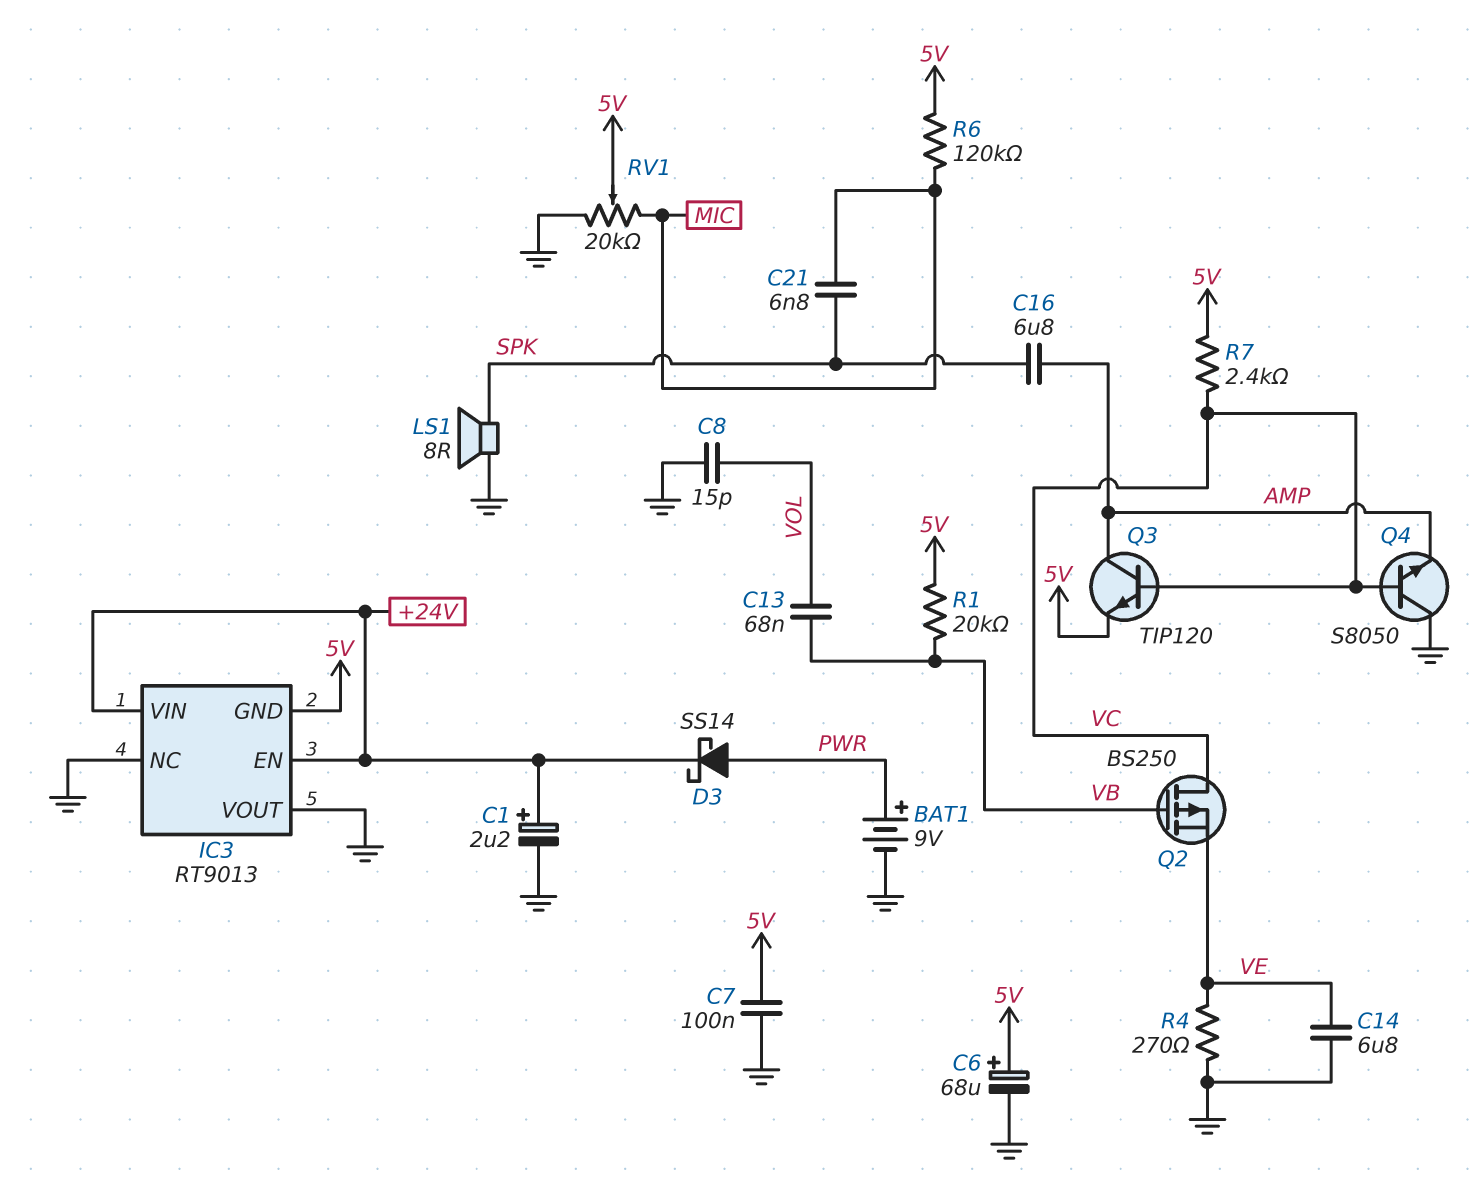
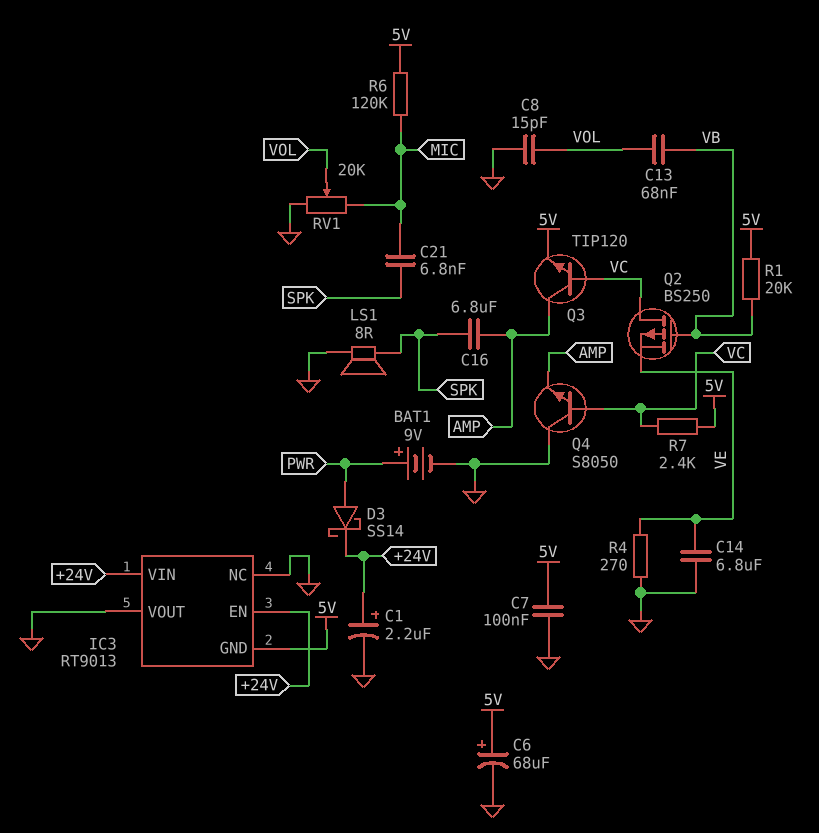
RV1: 20k (GND, MIC, wiper 5V) -> 20k (GND, MIC, wiper VOL)

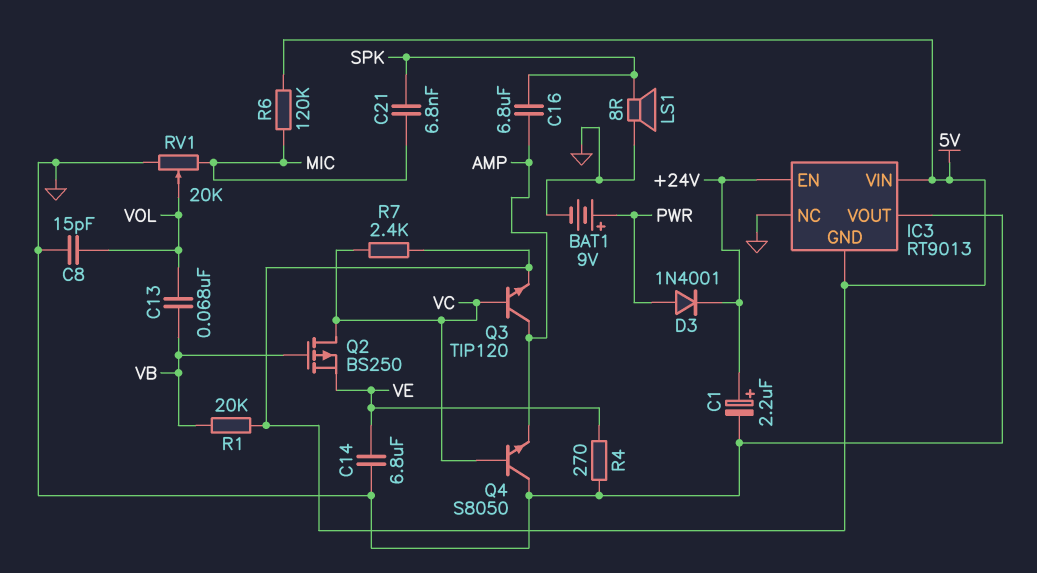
C6: 68uF (plus 5V, minus GND) -> none
C7: 100nF (5V, GND) -> none
D3: schottky SS14 (A PWR, K +24V) -> diode 1N4001 (A PWR, K +24V)
IC3 pin VIN: +24V -> 5V

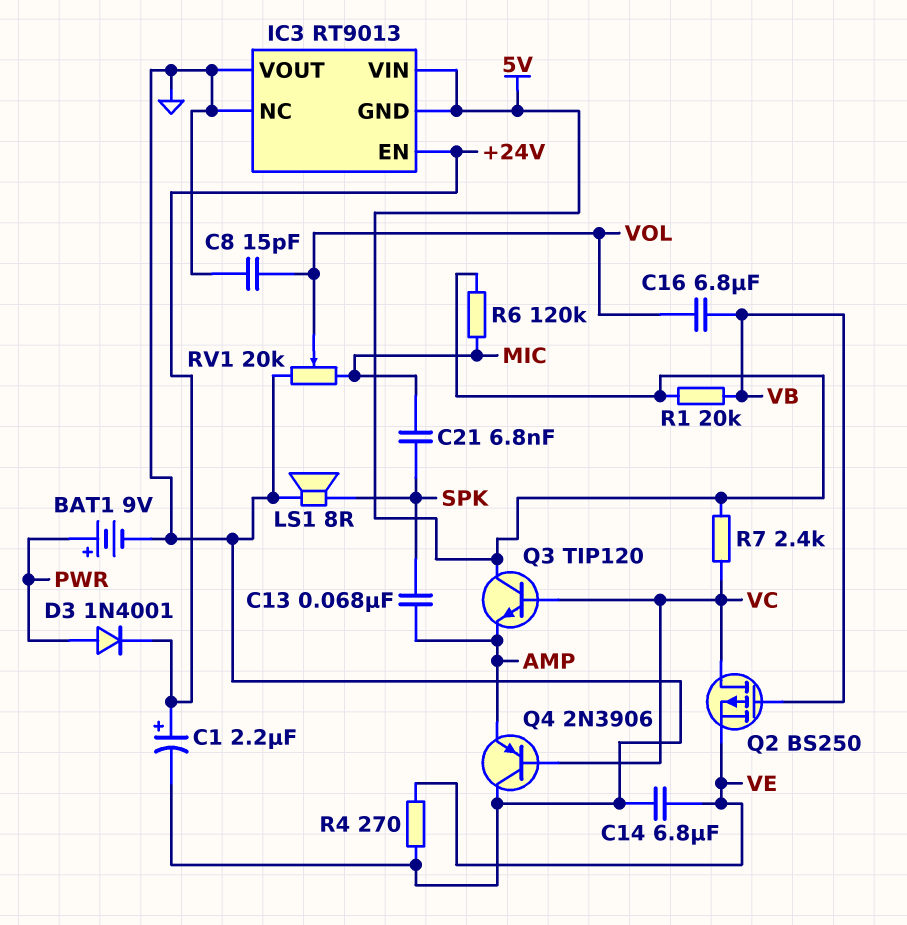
C13: 68nF (VB, VOL) -> 68nF (AMP, SPK)
C16: 6.8uF (AMP, SPK) -> 6.8uF (VB, VOL)
Q3: NPN TIP120 (B VC, C AMP, E 5V) -> NPN TIP120 (B VC, C 5V, E AMP)
Q4: NPN S8050 (B VC, C GND, E AMP) -> PNP 2N3906 (B VC, C GND, E AMP)

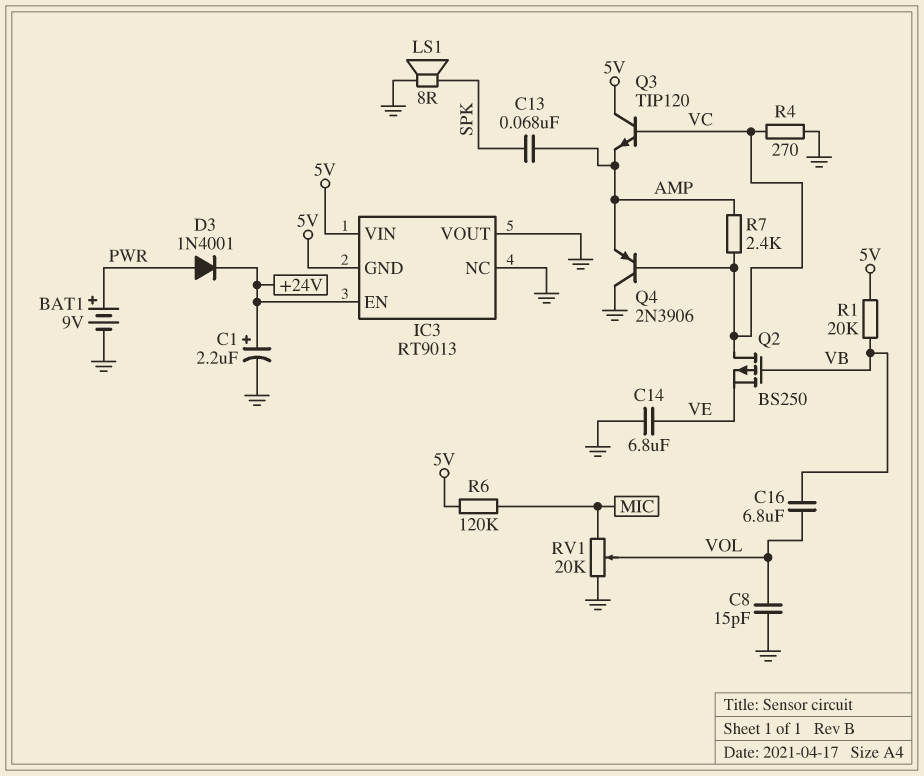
C21: 6.8nF (MIC, SPK) -> none
R4: 270 (GND, VE) -> 270 (GND, VC)
R7: 2.4k (5V, VC) -> 2.4k (AMP, VC)

